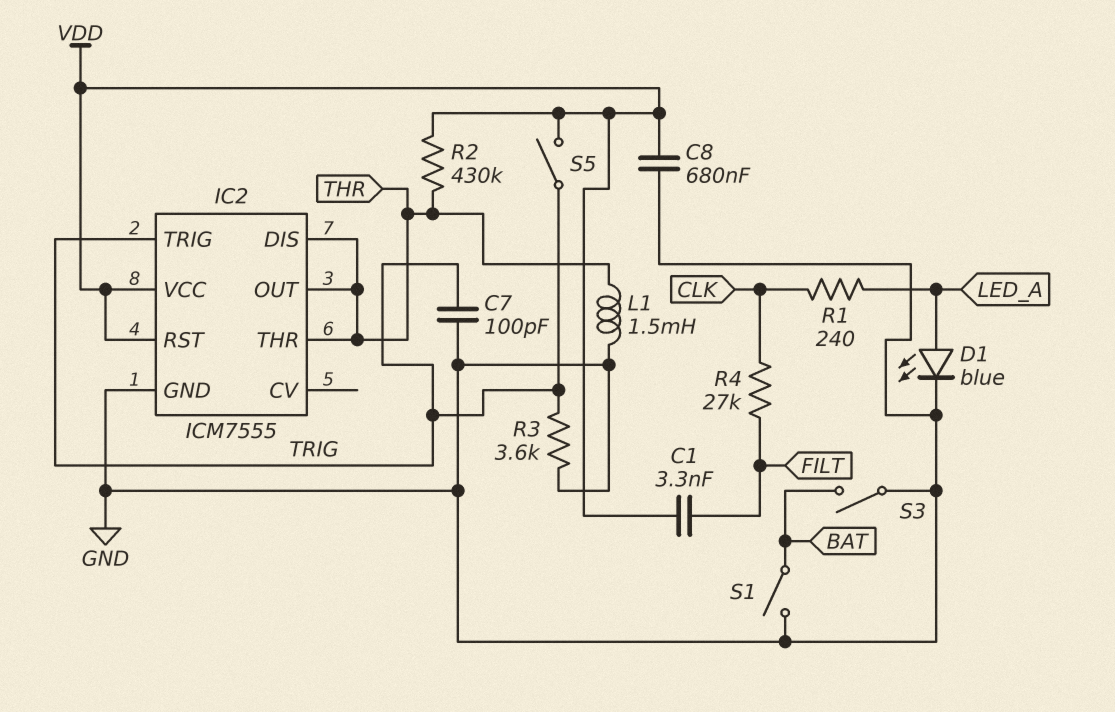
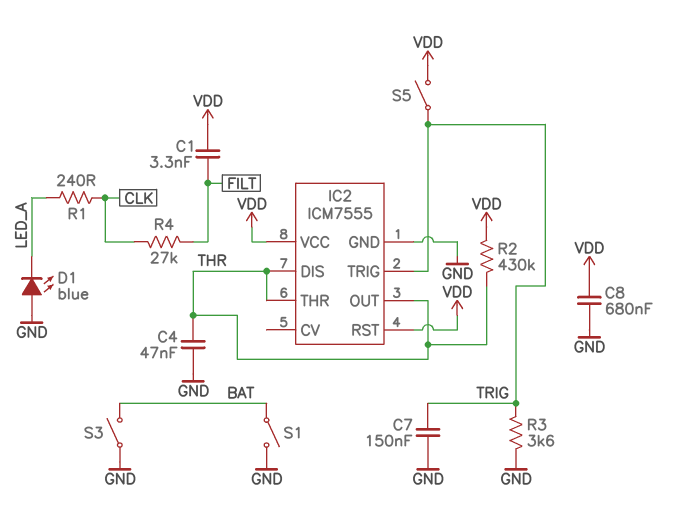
C4: none -> 47nF (GND, THR)
C7: 100pF (GND, TRIG) -> 150nF (GND, TRIG)
D1: LED blue (A LED_A, K GND) -> LED blue (A GND, K LED_A)
L1: 1.5mH (GND, THR) -> none

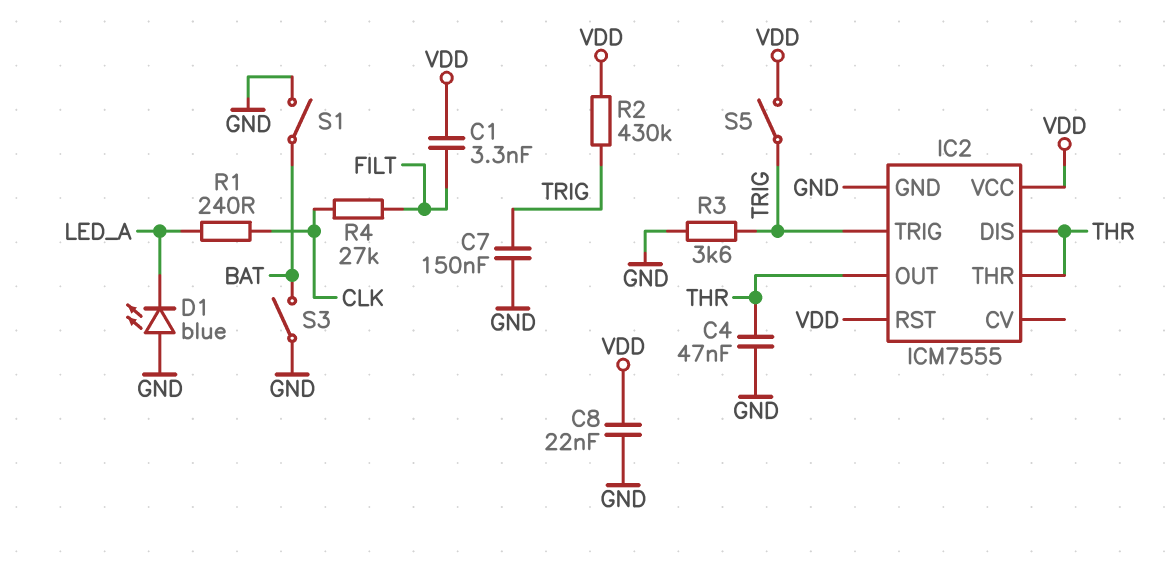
C8: 680nF (GND, VDD) -> 22nF (GND, VDD)
R2: 430k (THR, VDD) -> 430k (TRIG, VDD)

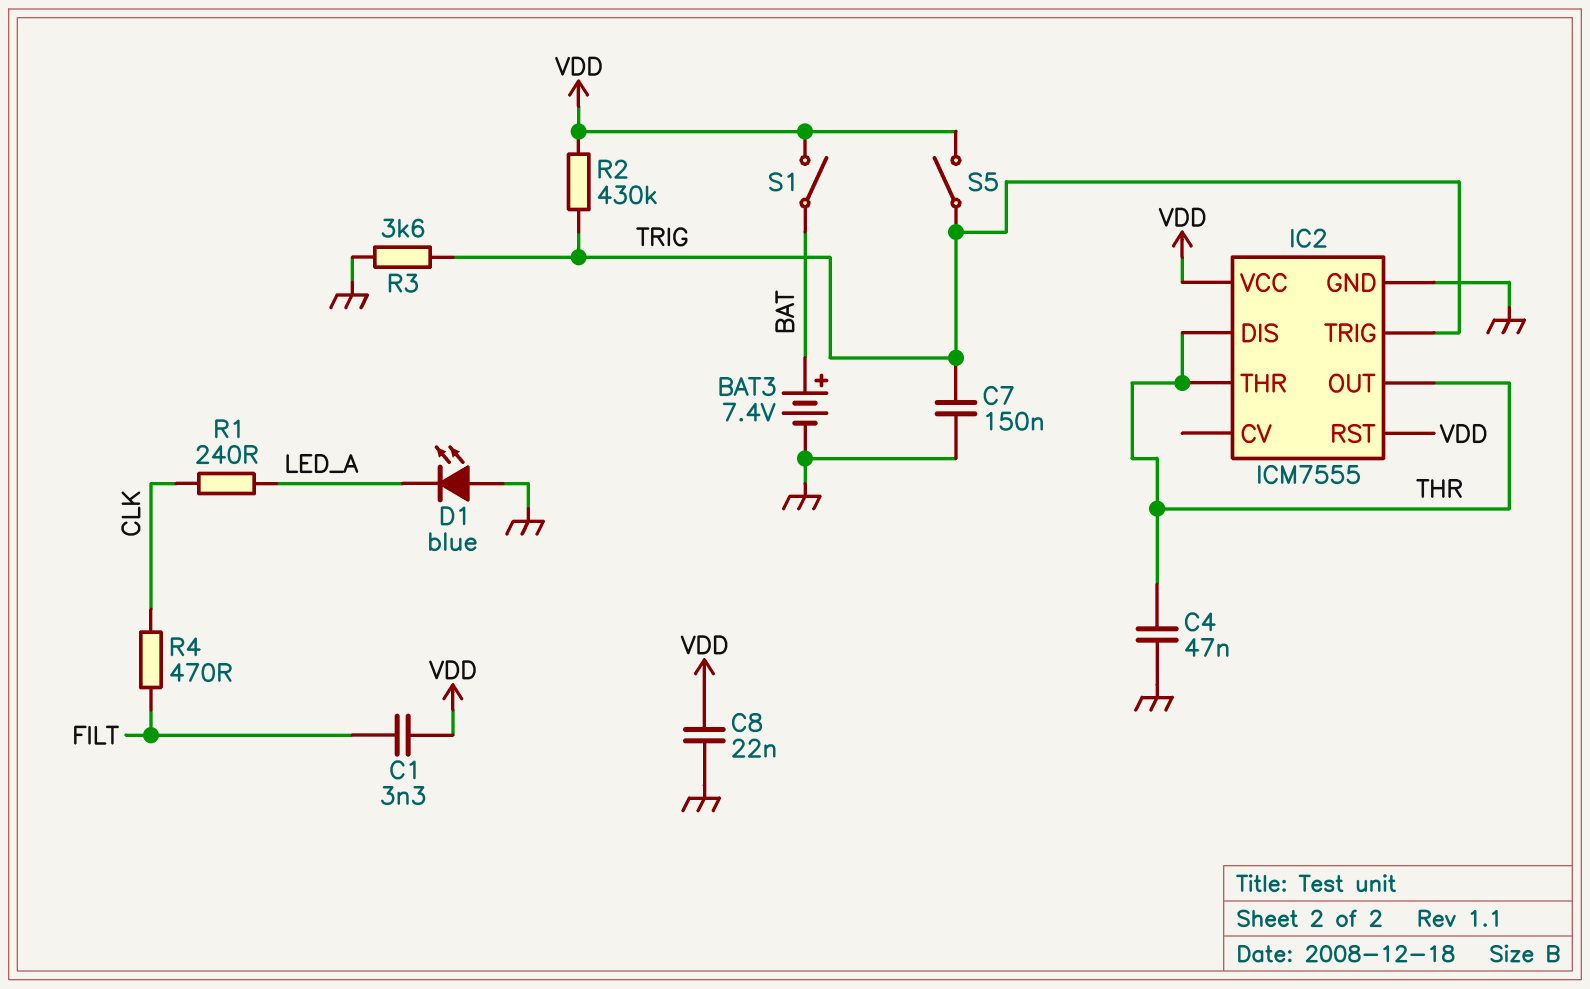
BAT3: none -> 7.4V (plus BAT, minus GND)
R4: 27k (CLK, FILT) -> 470 (CLK, FILT)
S1: switch (BAT, GND) -> switch (BAT, VDD)
S3: switch (BAT, GND) -> none

